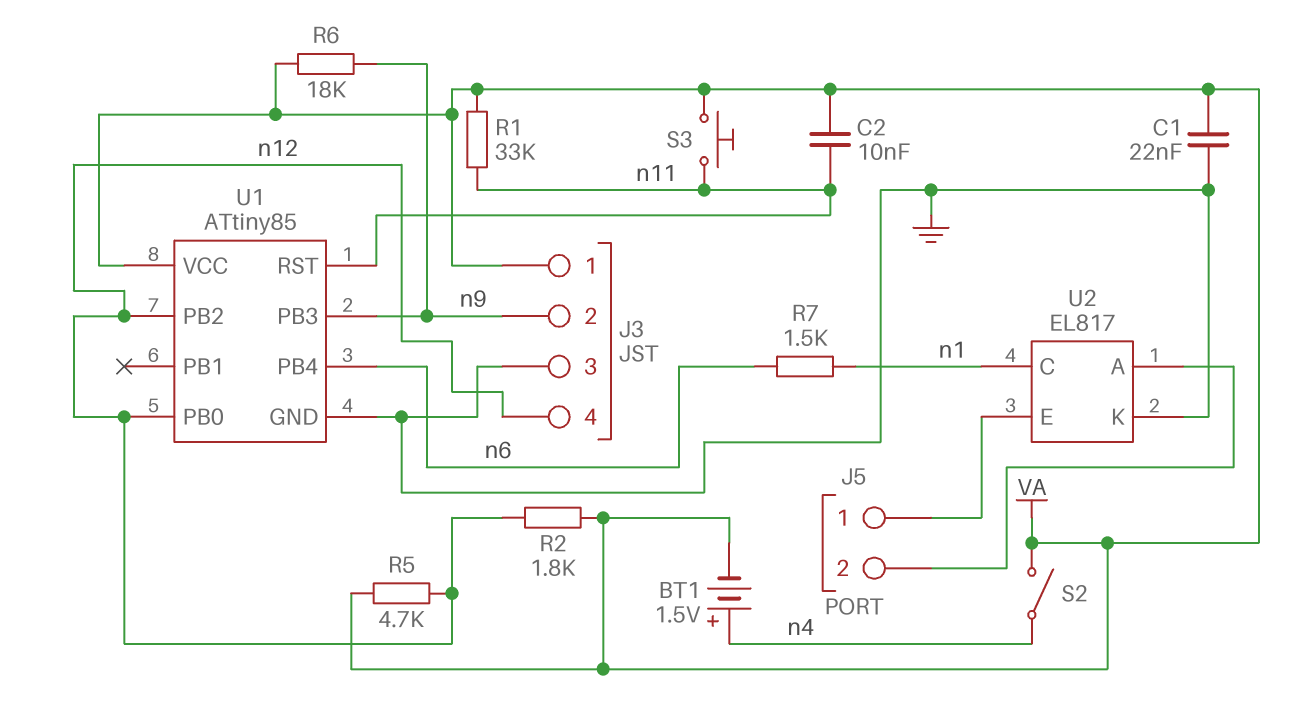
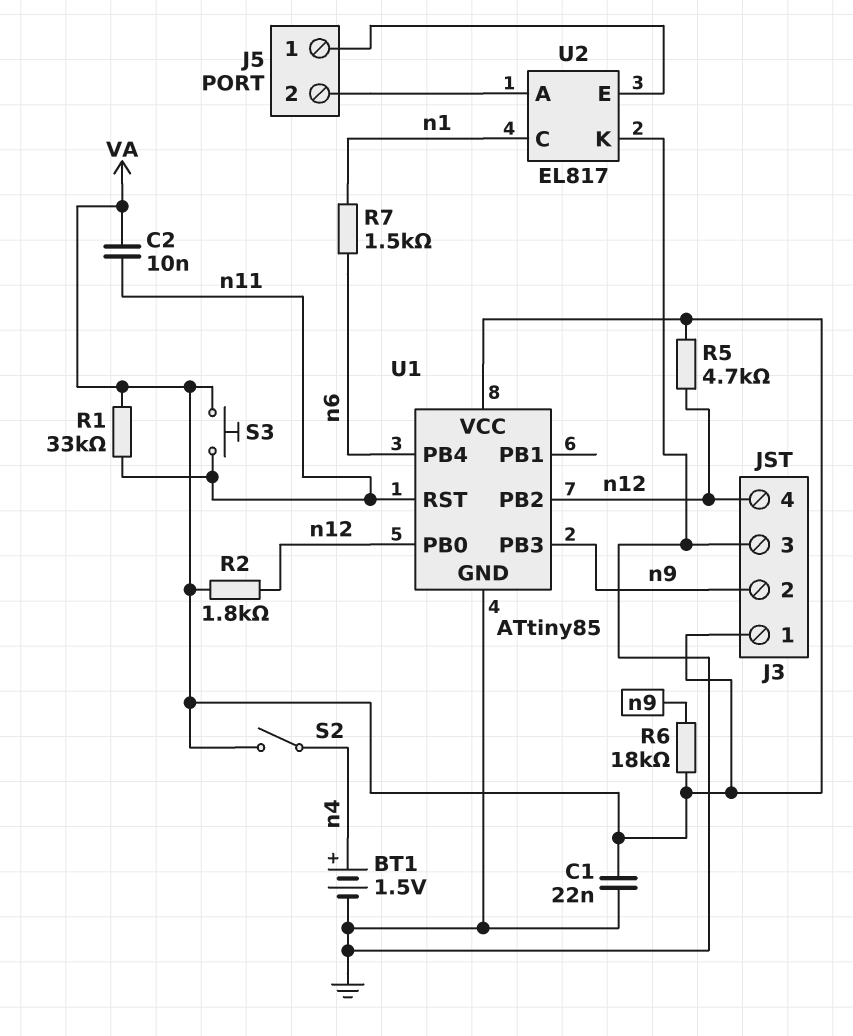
BT1: 1.5V (plus n4, minus VA) -> 1.5V (plus n4, minus GND)

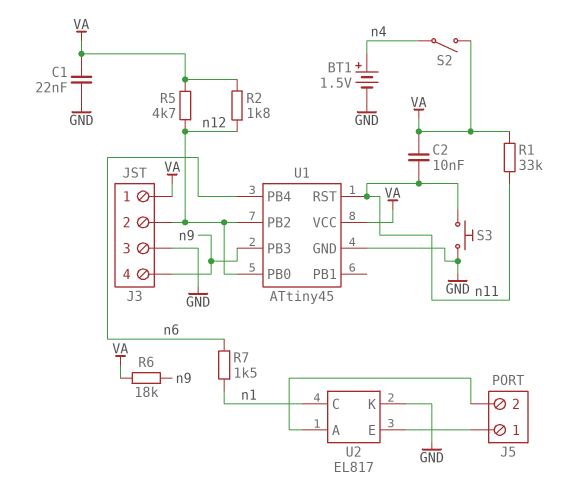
J3 pin 2: n9 -> n12
J3 pin 4: n12 -> n9
S3: button (VA, n11) -> button (GND, n11)
U1: ATtiny85 -> ATtiny45

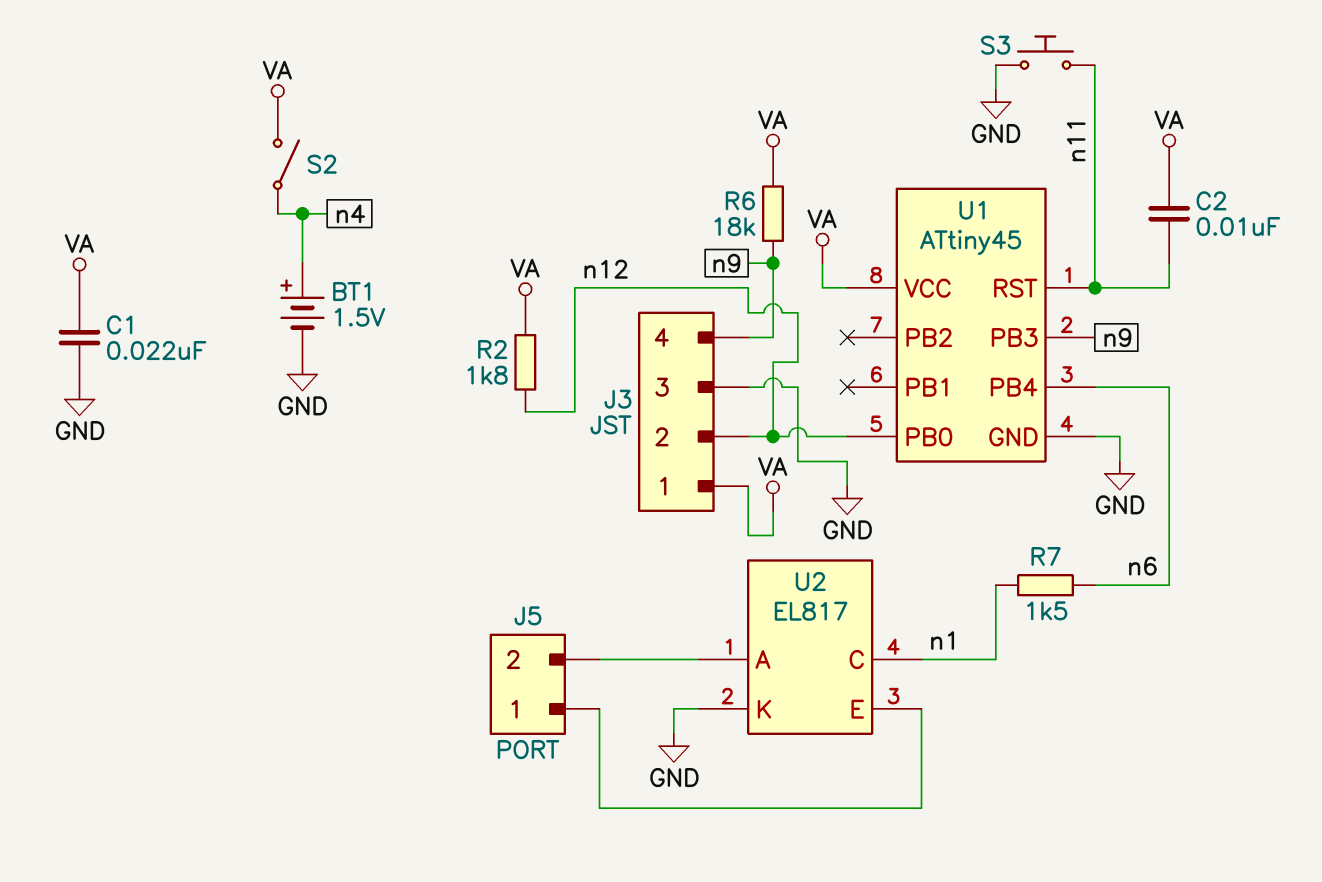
R1: 33k (VA, n11) -> none
R5: 4.7k (VA, n12) -> none
U1 pin PB2: n12 -> none

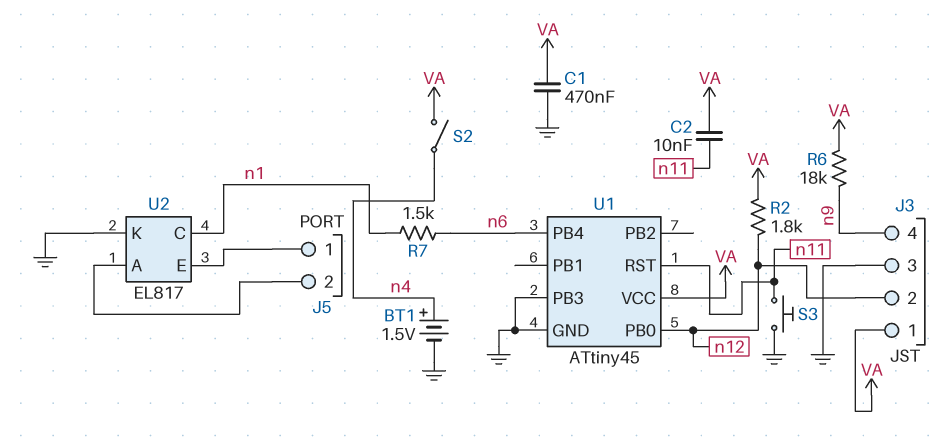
C1: 22nF (GND, VA) -> 470nF (GND, VA)
U1 pin PB3: n9 -> GND

